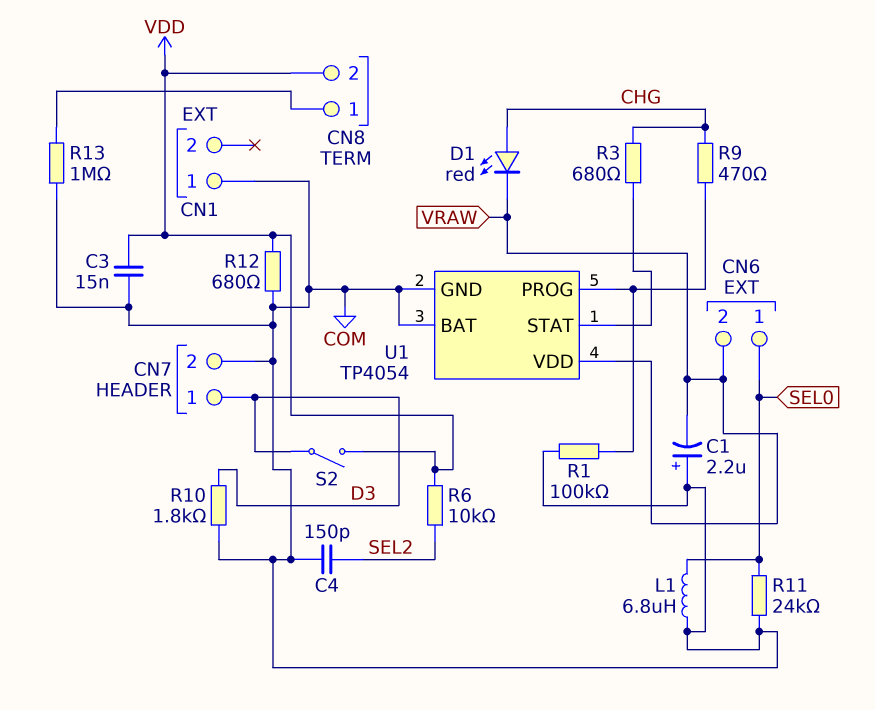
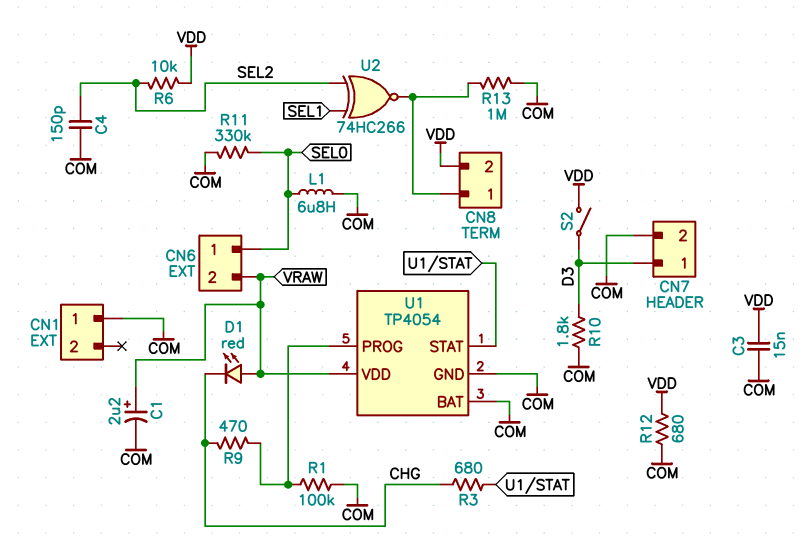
C1: 2.2uF (plus COM, minus VRAW) -> 2.2uF (plus VRAW, minus COM)
D1: LED red (A CHG, K VRAW) -> LED red (A VRAW, K CHG)
R11: 24k (COM, SEL0) -> 330k (COM, SEL0)
U2: none -> XNOR 74HC266 (in SEL1, in SEL2, out CN8/1)

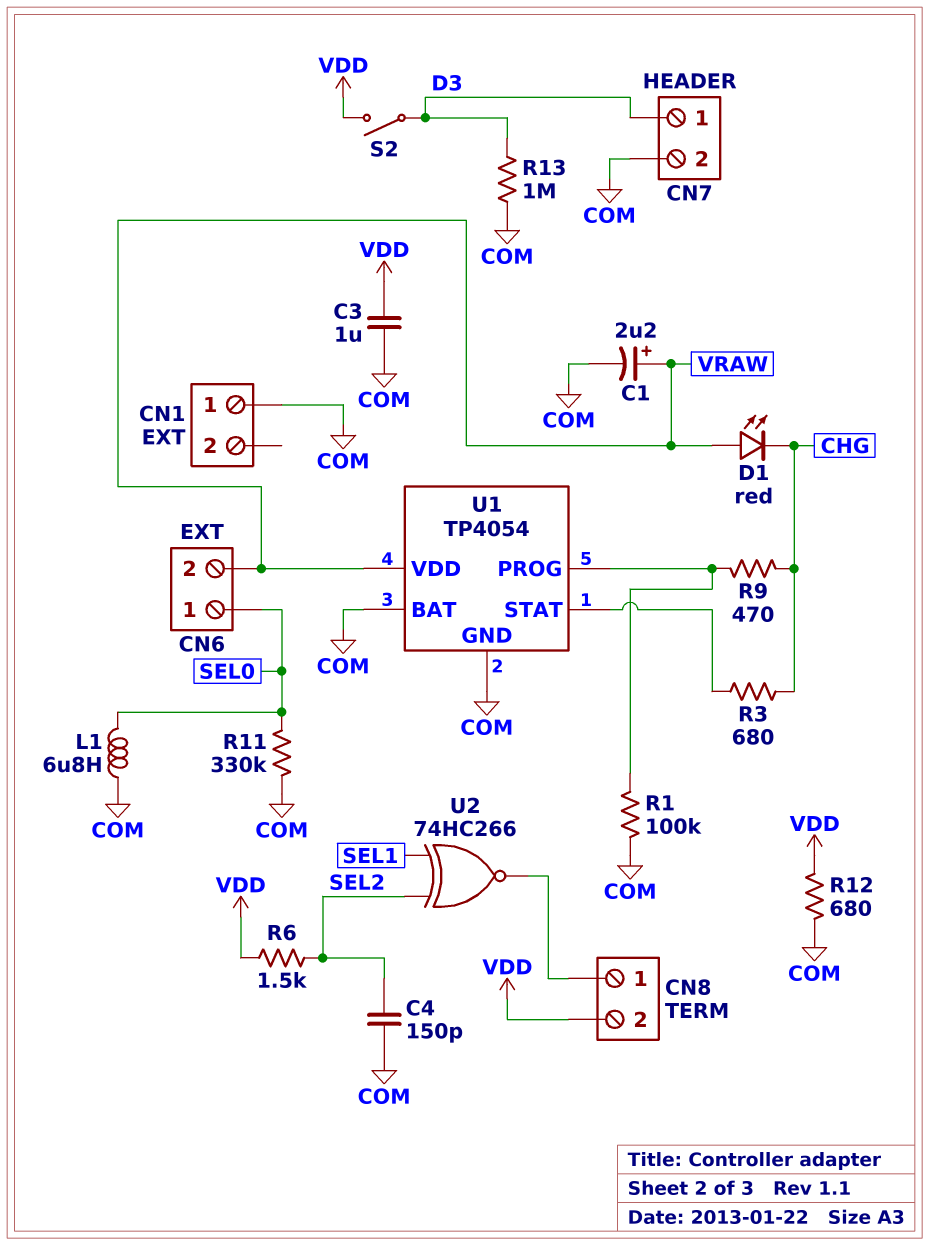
C3: 15nF (COM, VDD) -> 1uF (COM, VDD)
R6: 10k (SEL2, VDD) -> 1.5k (SEL2, VDD)
R10: 1.8k (COM, D3) -> none
R13: 1M (CN8/1, COM) -> 1M (COM, D3)

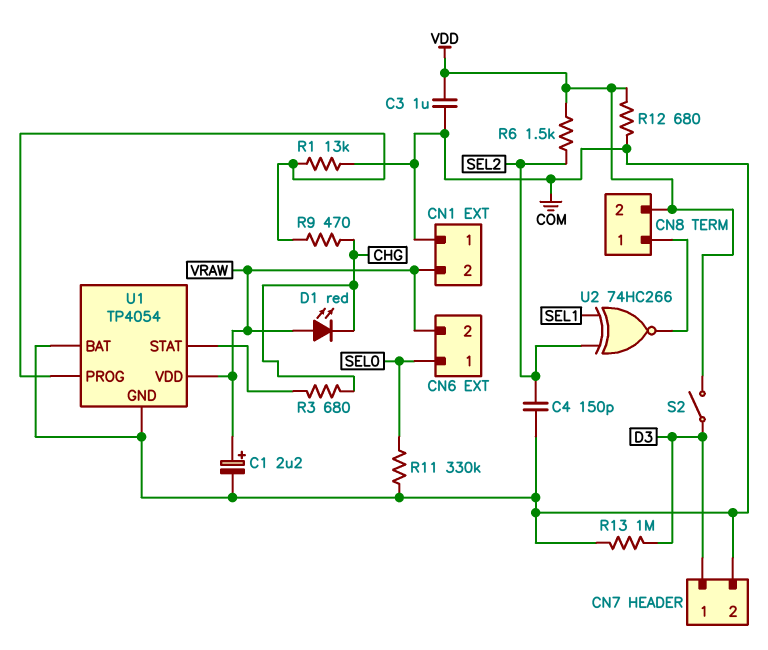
CN1 pin 2: none -> VRAW
L1: 6.8uH (COM, SEL0) -> none
R1: 100k (COM, U1/PROG) -> 13k (COM, U1/PROG)

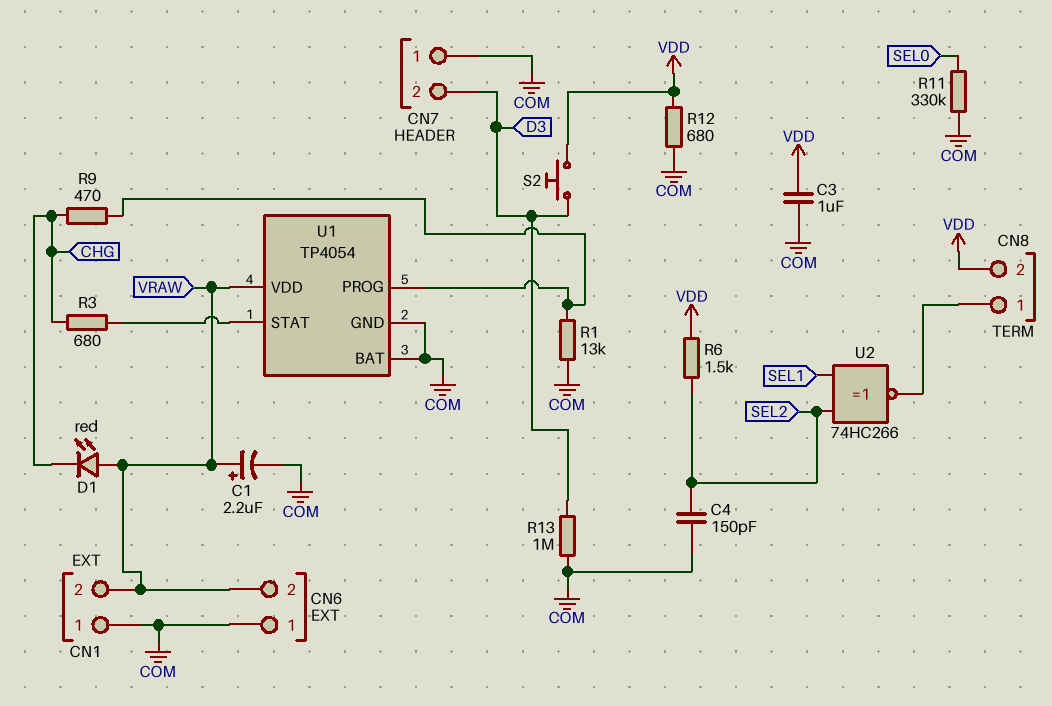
CN6 pin 1: SEL0 -> COM
CN7 pin 1: D3 -> COM
CN7 pin 2: COM -> D3
S2: switch (D3, VDD) -> button (D3, VDD)

